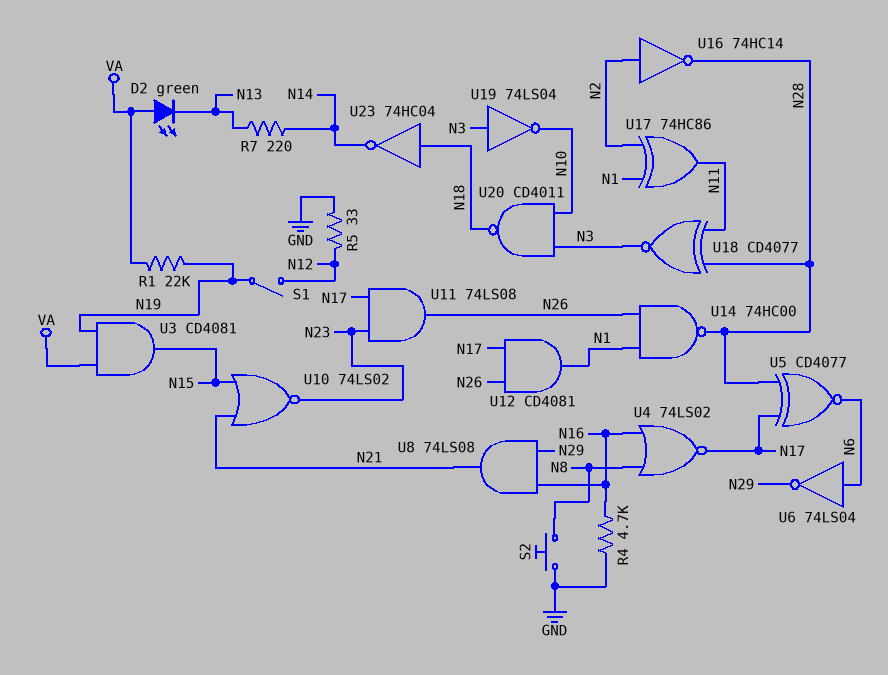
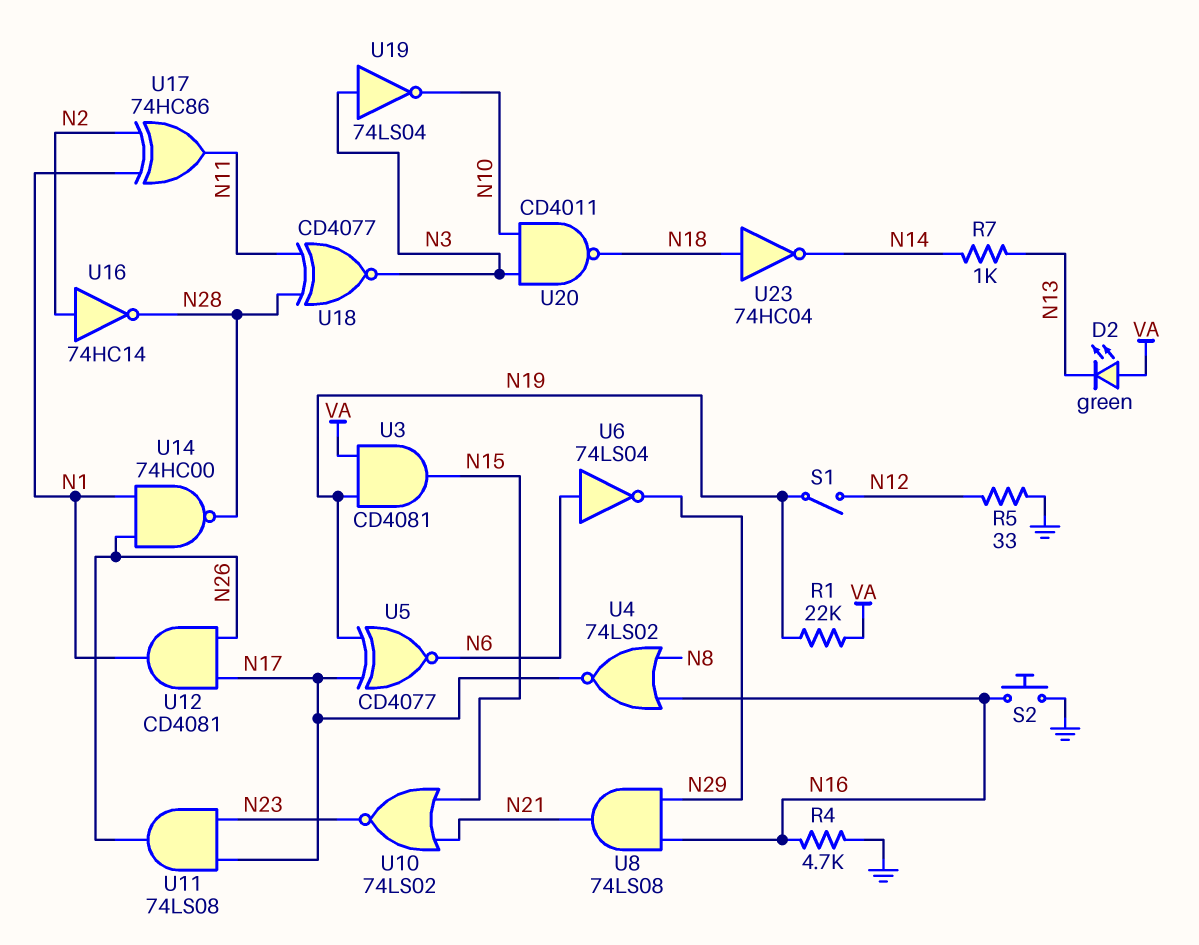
R7: 220 (N13, N14) -> 1k (N13, N14)
S2: button (GND, N8) -> button (GND, N16)
U5: XNOR CD4077 (in N17, in N28, out N6) -> XNOR CD4077 (in N17, in N19, out N6)

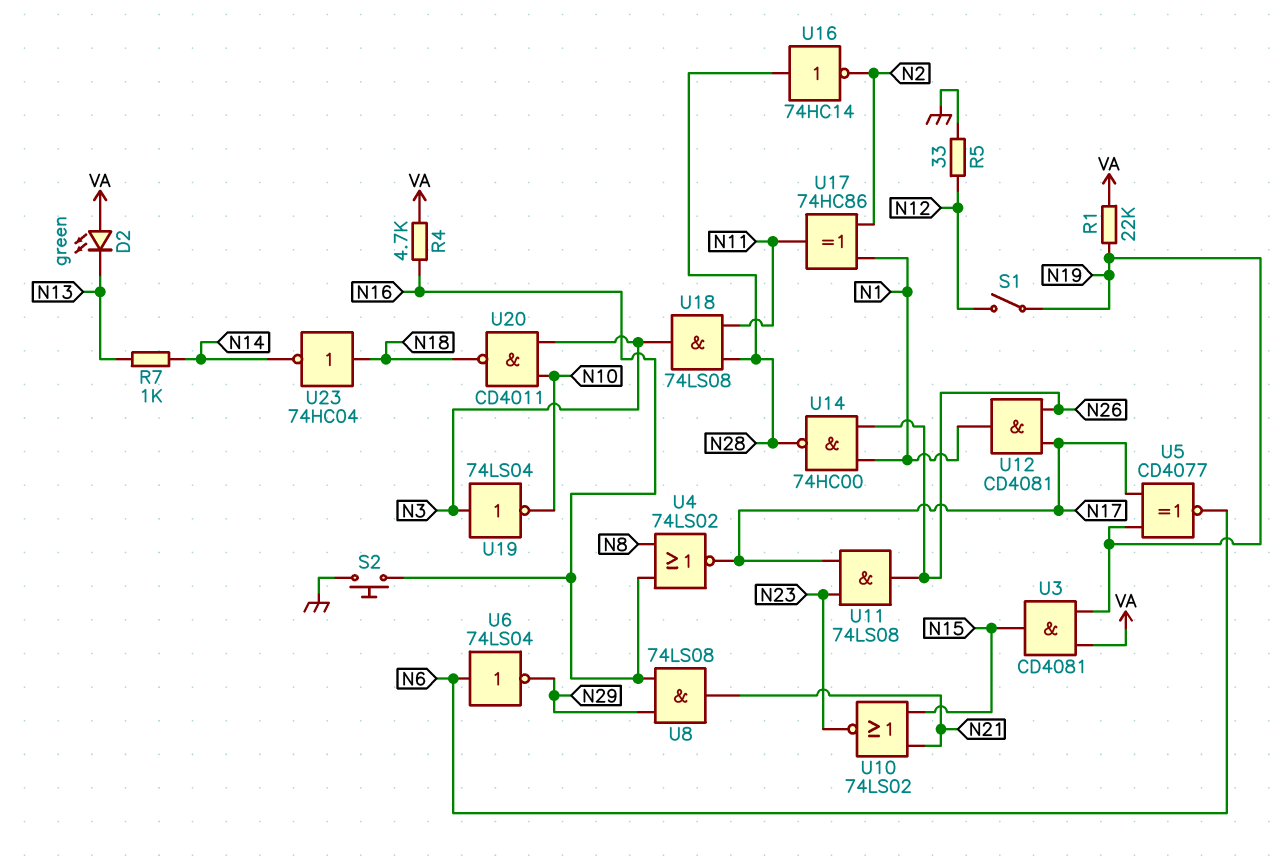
R4: 4.7k (GND, N16) -> 4.7k (N16, VA)
U16: NOT 74HC14 (in N2, out N28) -> NOT 74HC14 (in N28, out N2)
U18: XNOR CD4077 (in N11, in N28, out N3) -> AND 74LS08 (in N11, in N28, out N3)

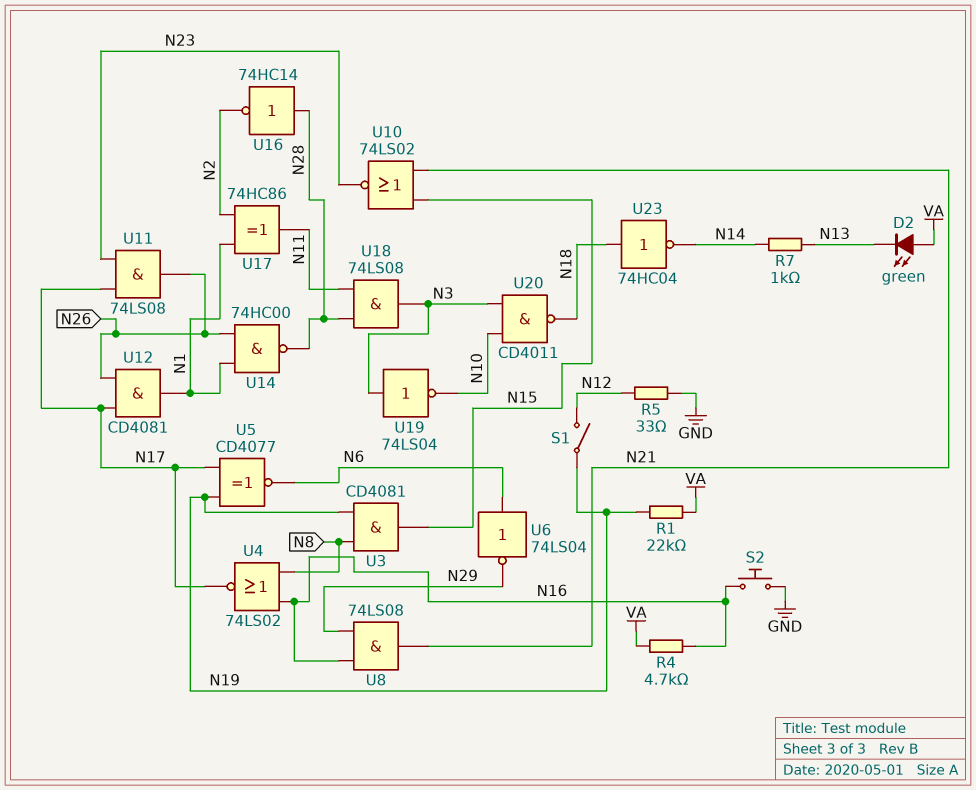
U3: AND CD4081 (in N19, in VA, out N15) -> AND CD4081 (in N8, in N19, out N15)

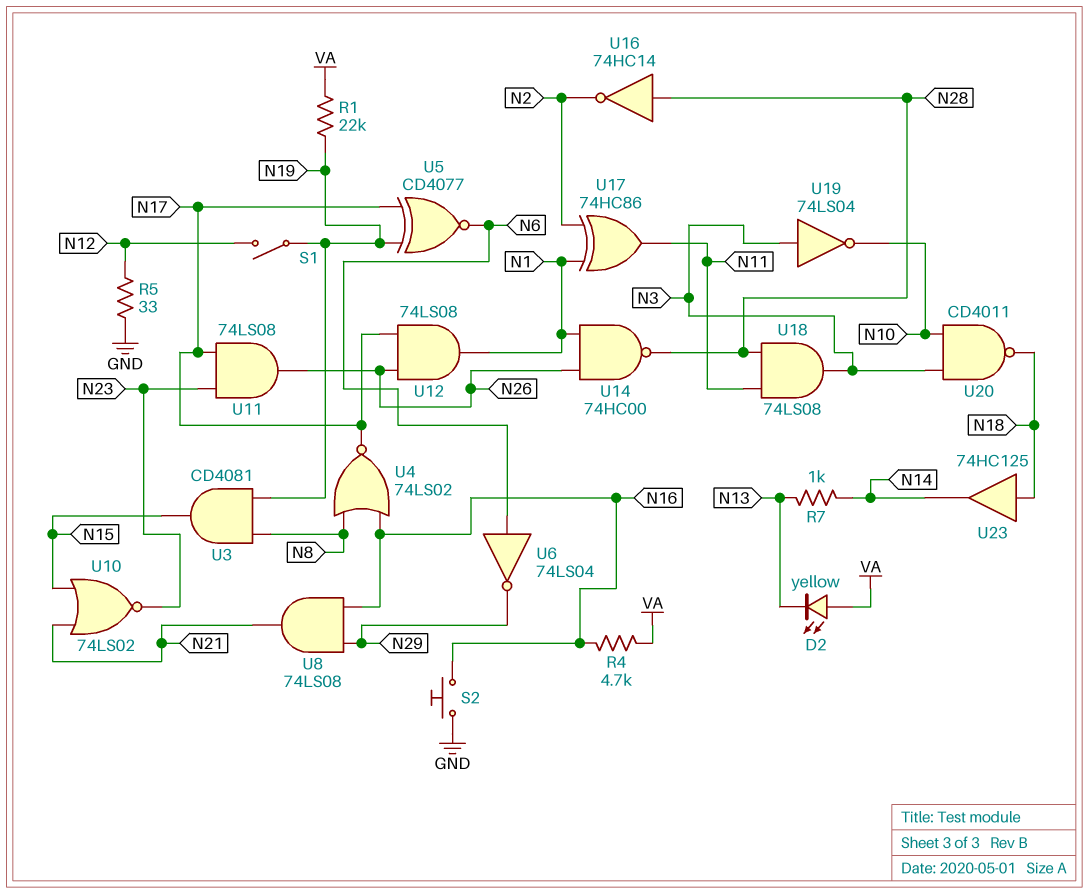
D2: LED green (A VA, K N13) -> LED yellow (A VA, K N13)
U12: AND CD4081 (in N17, in N26, out N1) -> AND 74LS08 (in N17, in N26, out N1)
U23: NOT 74HC04 (in N18, out N14) -> buffer 74HC125 (in N18, out N14)

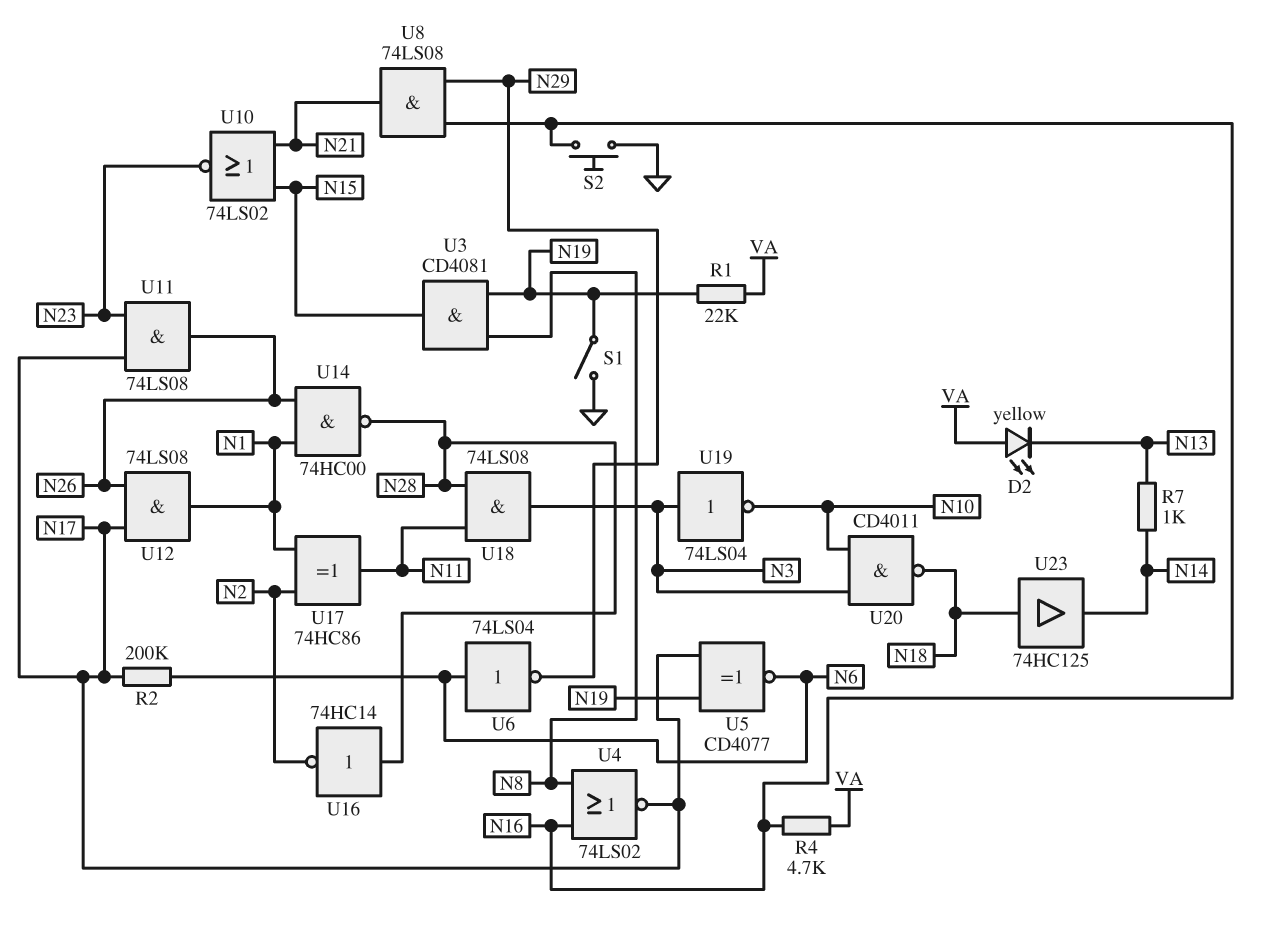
R2: none -> 200k (N6, N17)
R5: 33 (GND, N12) -> none
S1: switch (N12, N19) -> switch (GND, N19)

